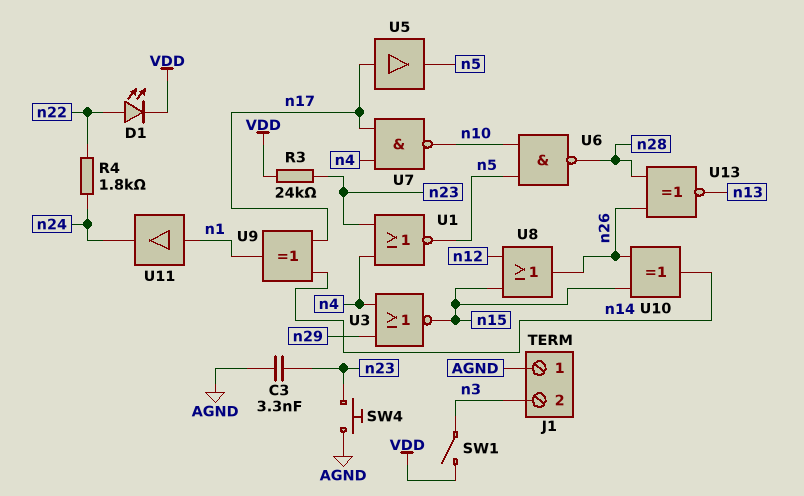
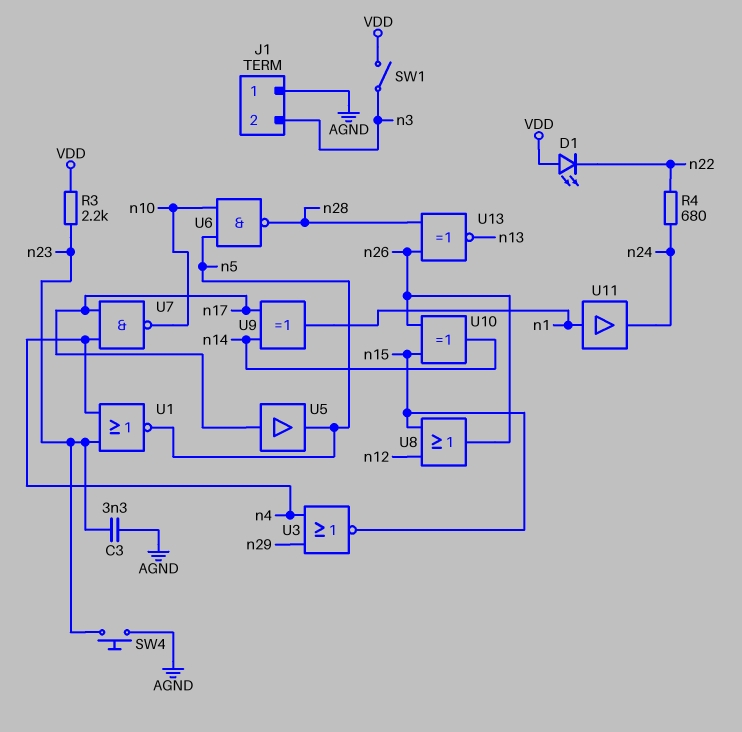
D1: LED (A n22, K VDD) -> LED (A VDD, K n22)
R3: 24k (VDD, n23) -> 2.2k (VDD, n23)
R4: 1.8k (n22, n24) -> 680 (n22, n24)

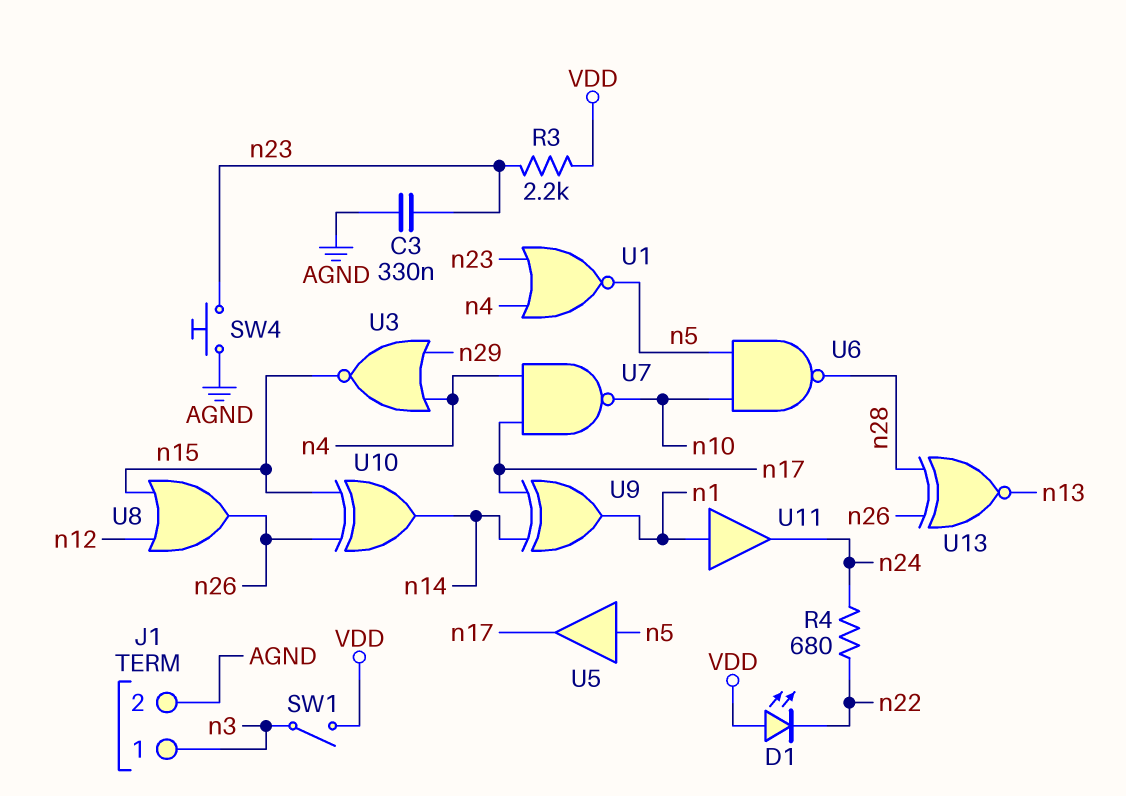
C3: 3.3nF (AGND, n23) -> 330nF (AGND, n23)
J1 pin 1: AGND -> n3
J1 pin 2: n3 -> AGND
U5: buffer (in n17, out n5) -> buffer (in n5, out n17)

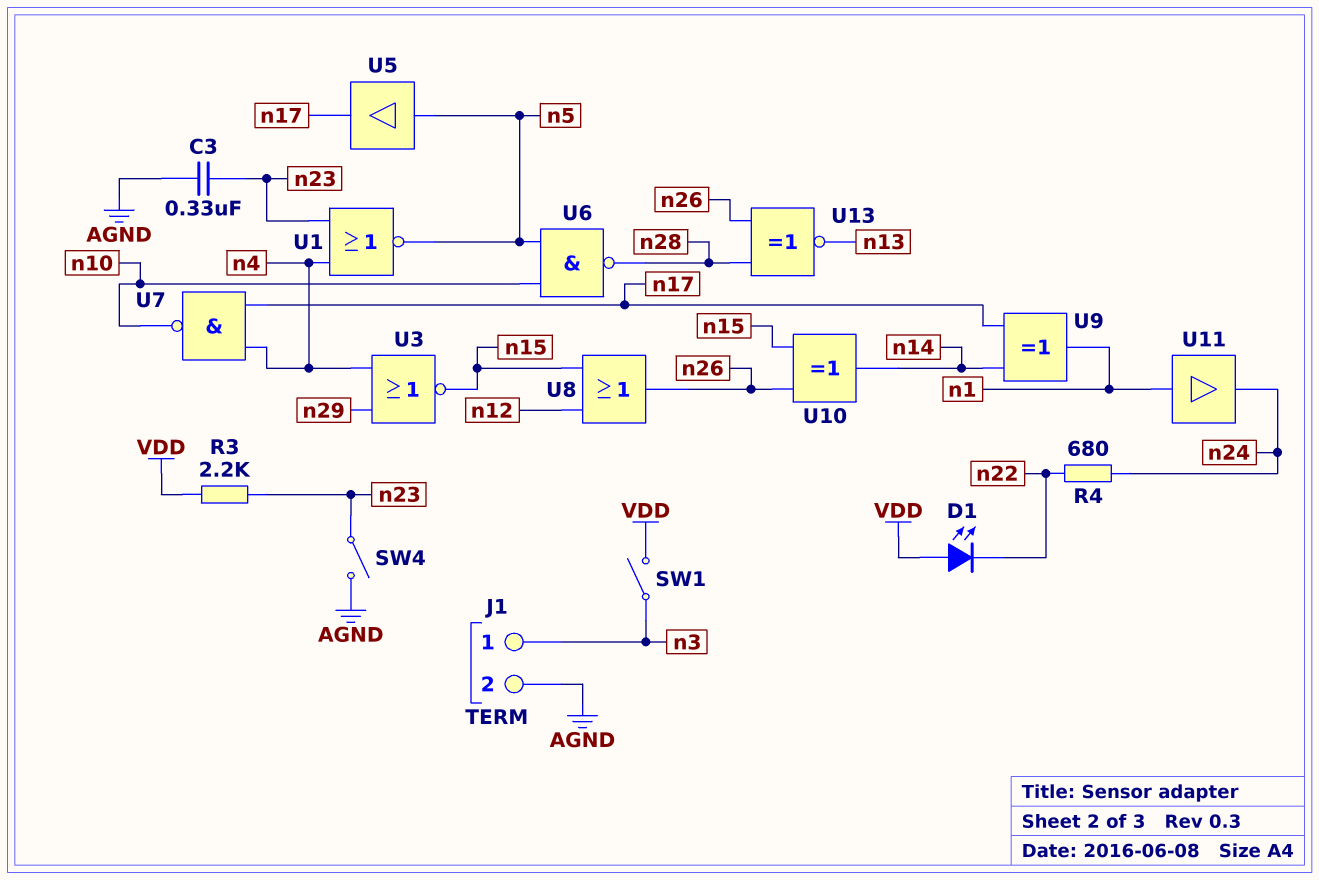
SW4: button (AGND, n23) -> switch (AGND, n23)

